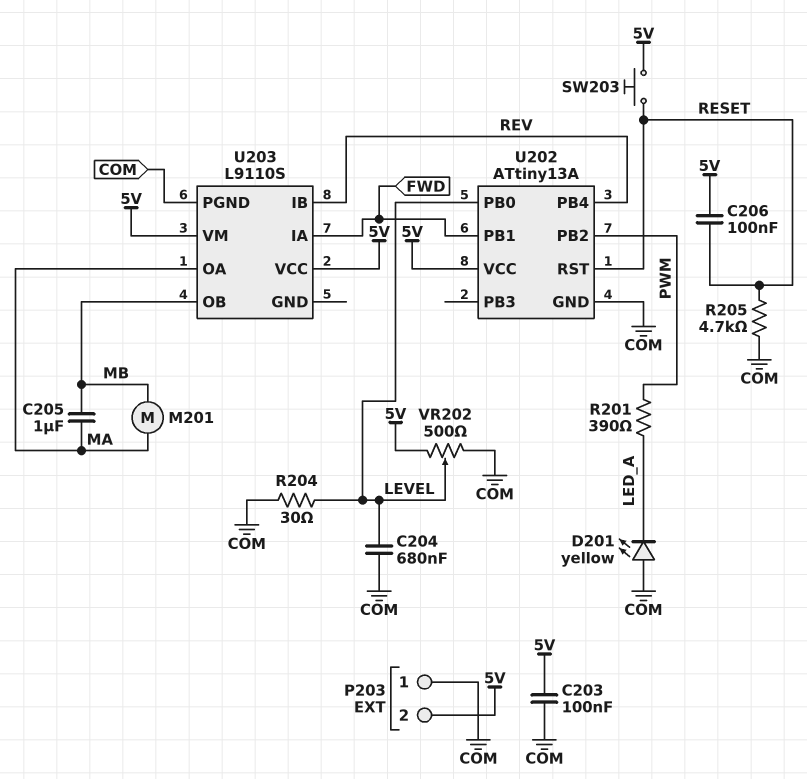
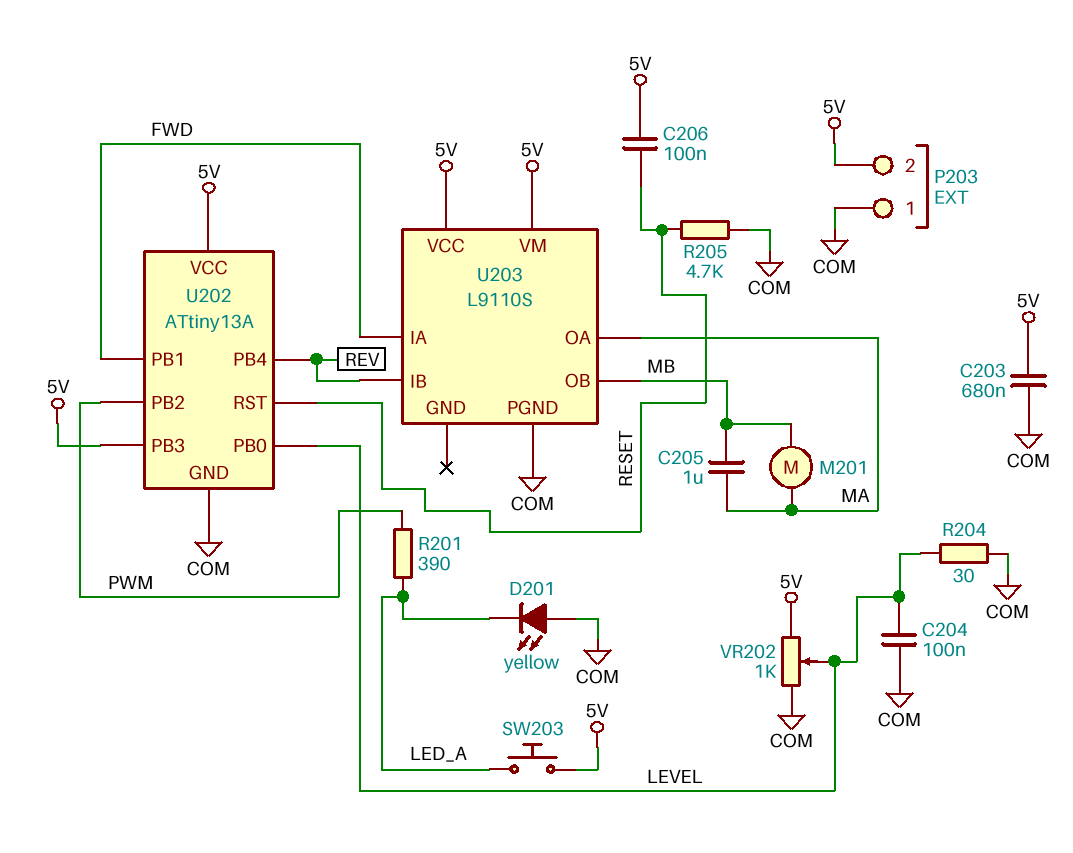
C203: 100nF (5V, COM) -> 680nF (5V, COM)
C204: 680nF (COM, LEVEL) -> 100nF (COM, LEVEL)
SW203: button (5V, RESET) -> button (5V, LED_A)
U202 pin PB3: none -> 5V
VR202: 500 (5V, COM, wiper LEVEL) -> 1k (5V, COM, wiper LEVEL)

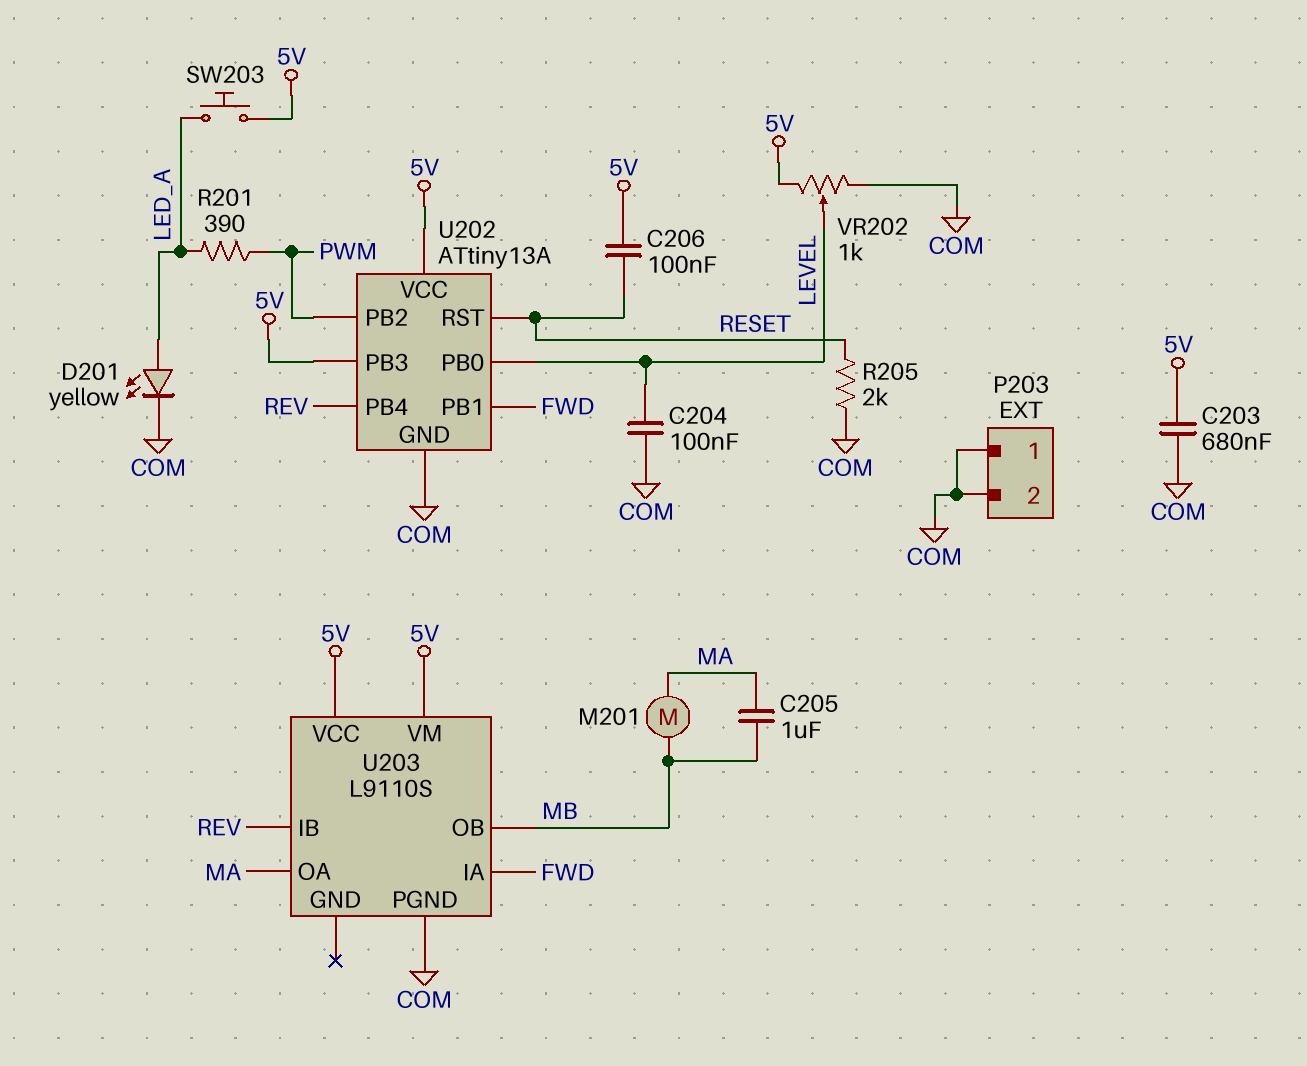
D201: LED yellow (A COM, K LED_A) -> LED yellow (A LED_A, K COM)
P203 pin 2: 5V -> COM
R204: 30 (COM, LEVEL) -> none
R205: 4.7k (COM, RESET) -> 2k (COM, RESET)

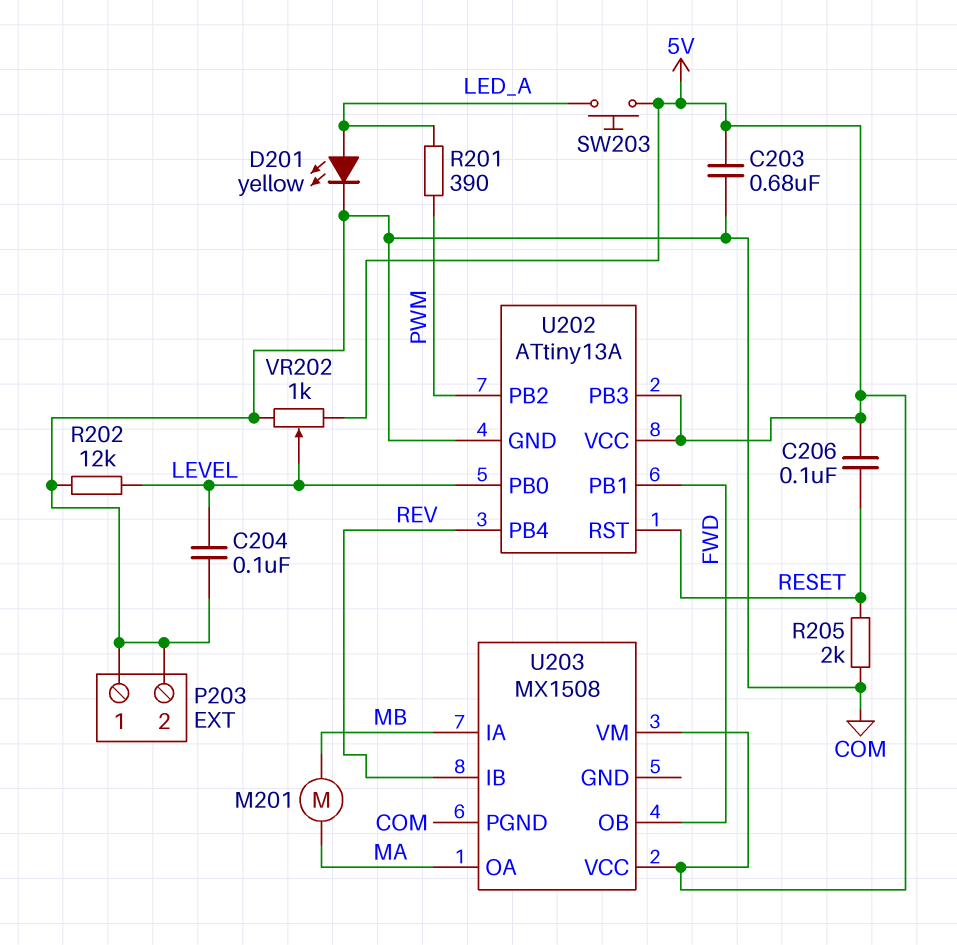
C205: 1uF (MA, MB) -> none
R202: none -> 12k (COM, LEVEL)
U203: L9110S -> MX1508
U203 pin IA: FWD -> MB
U203 pin OB: MB -> FWD

